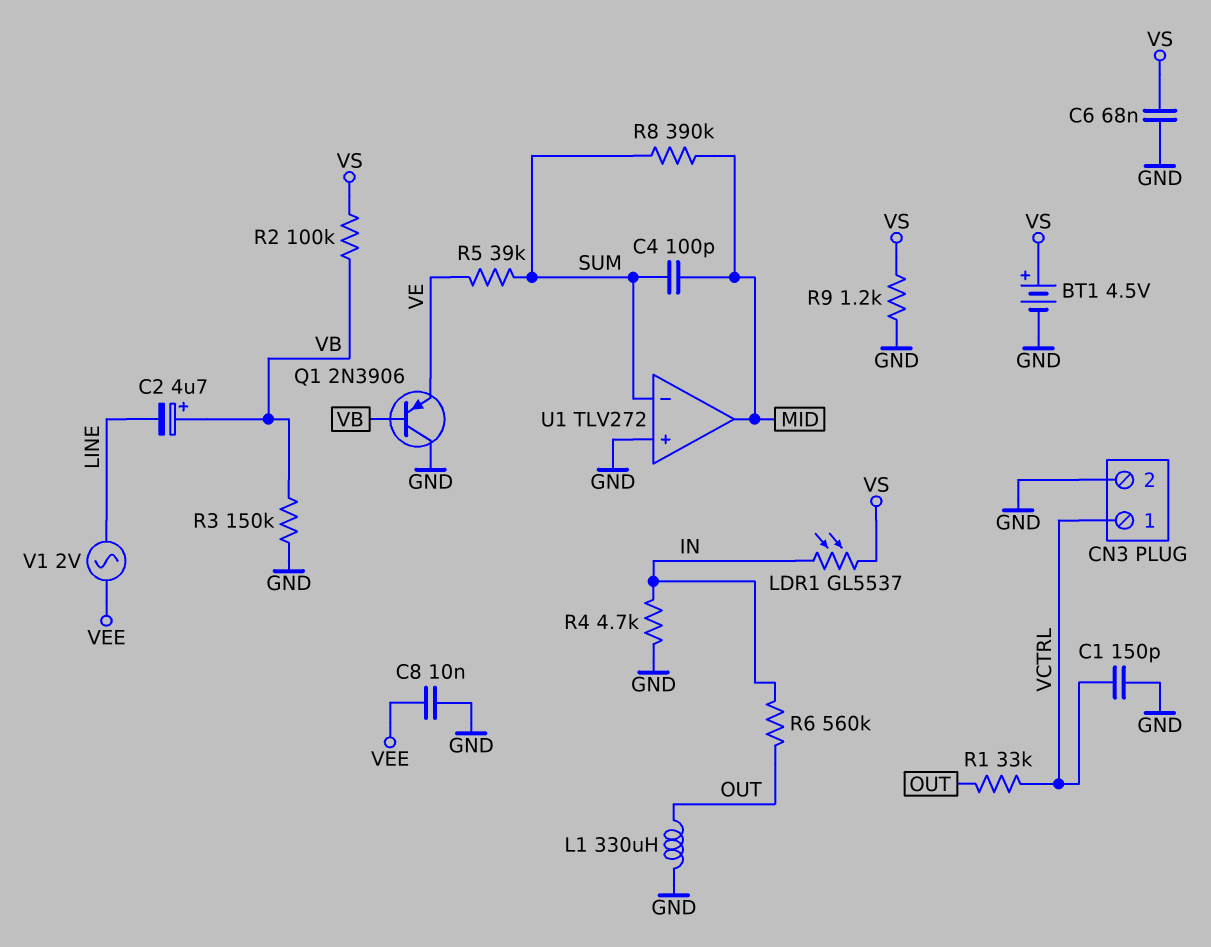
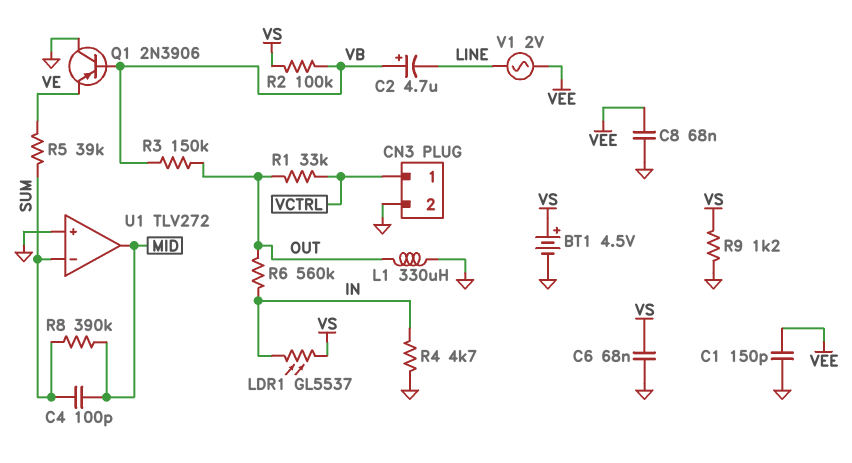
C1: 150pF (GND, VCTRL) -> 150pF (GND, VEE)
C8: 10nF (GND, VEE) -> 68nF (GND, VEE)
R3: 150k (GND, VB) -> 150k (OUT, VB)

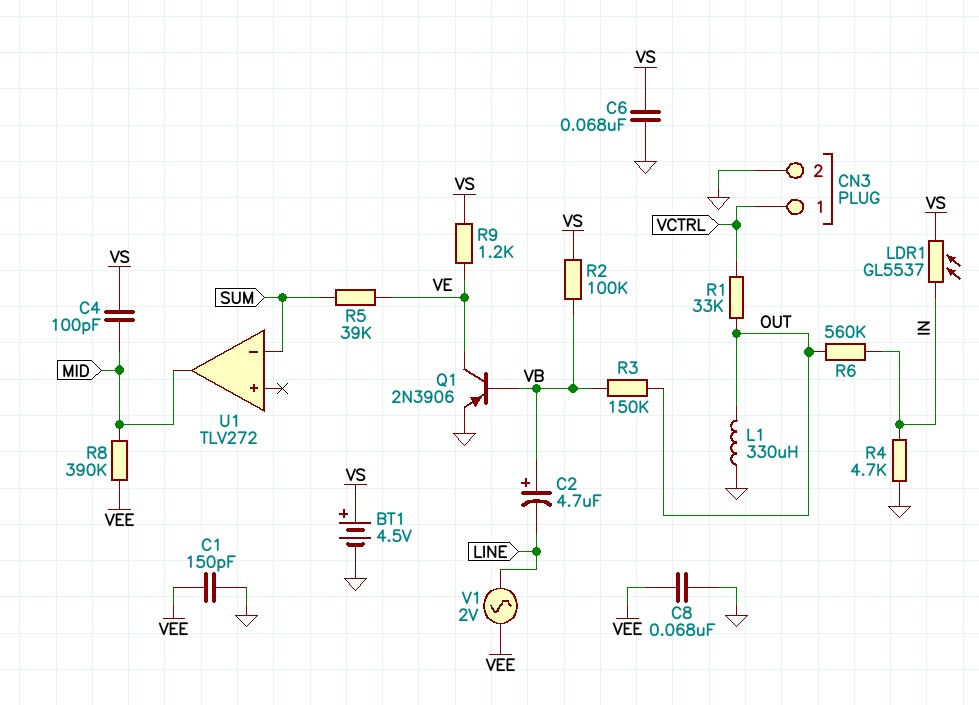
C4: 100pF (MID, SUM) -> 100pF (MID, VS)
Q1: PNP 2N3906 (B VB, C GND, E VE) -> PNP 2N3906 (B VB, C VE, E GND)
R8: 390k (MID, SUM) -> 390k (MID, VEE)
R9: 1.2k (GND, VS) -> 1.2k (VE, VS)
U1 pin in+: GND -> none

